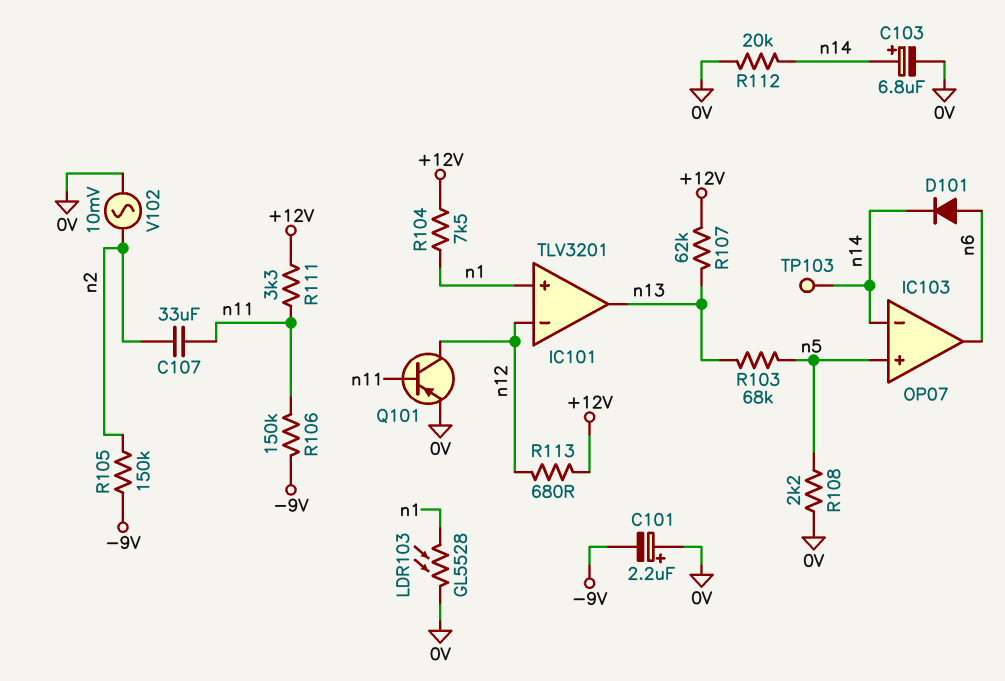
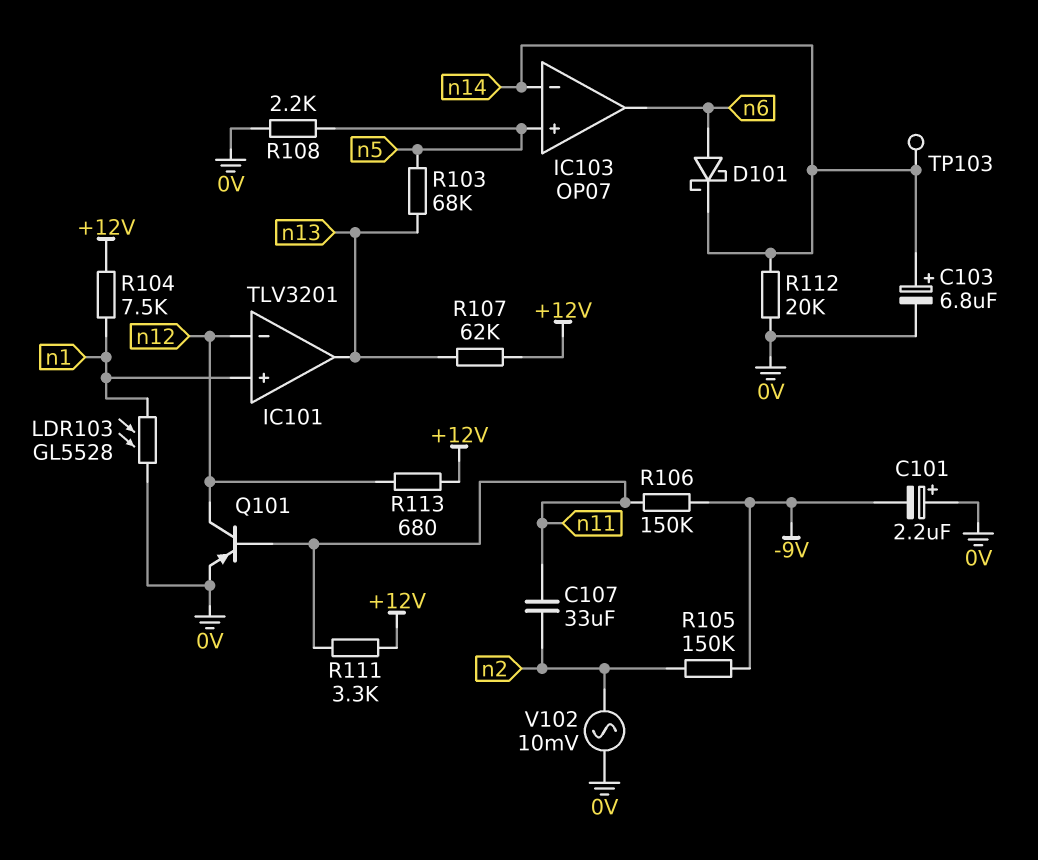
D101: diode (A n6, K n14) -> schottky (A n6, K n14)

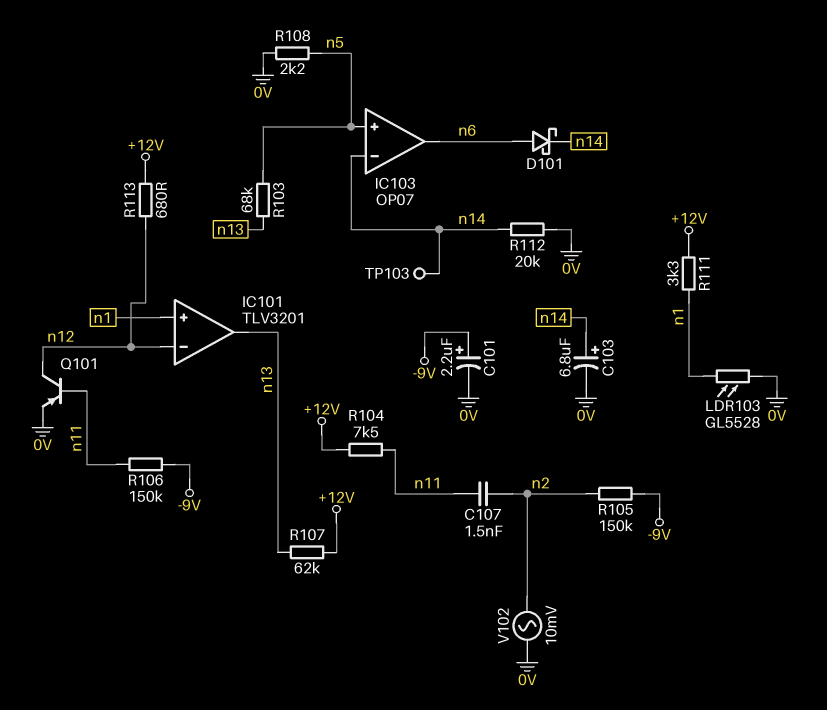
C101: 2.2uF (plus 0V, minus -9V) -> 2.2uF (plus -9V, minus 0V)
C107: 33uF (n2, n11) -> 1.5nF (n2, n11)
R104: 7.5k (+12V, n1) -> 7.5k (+12V, n11)
R111: 3.3k (+12V, n11) -> 3.3k (+12V, n1)

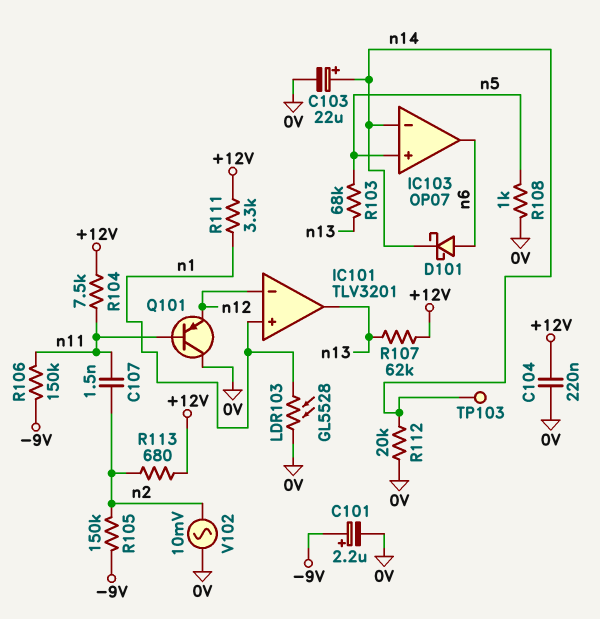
C103: 6.8uF (plus n14, minus 0V) -> 22uF (plus n14, minus 0V)
C104: none -> 220nF (+12V, 0V)
Q101: PNP (B n11, C n12, E 0V) -> PNP (B n11, C 0V, E n12)
R108: 2.2k (0V, n5) -> 1k (0V, n5)
R113: 680 (+12V, n12) -> 680 (+12V, n2)

